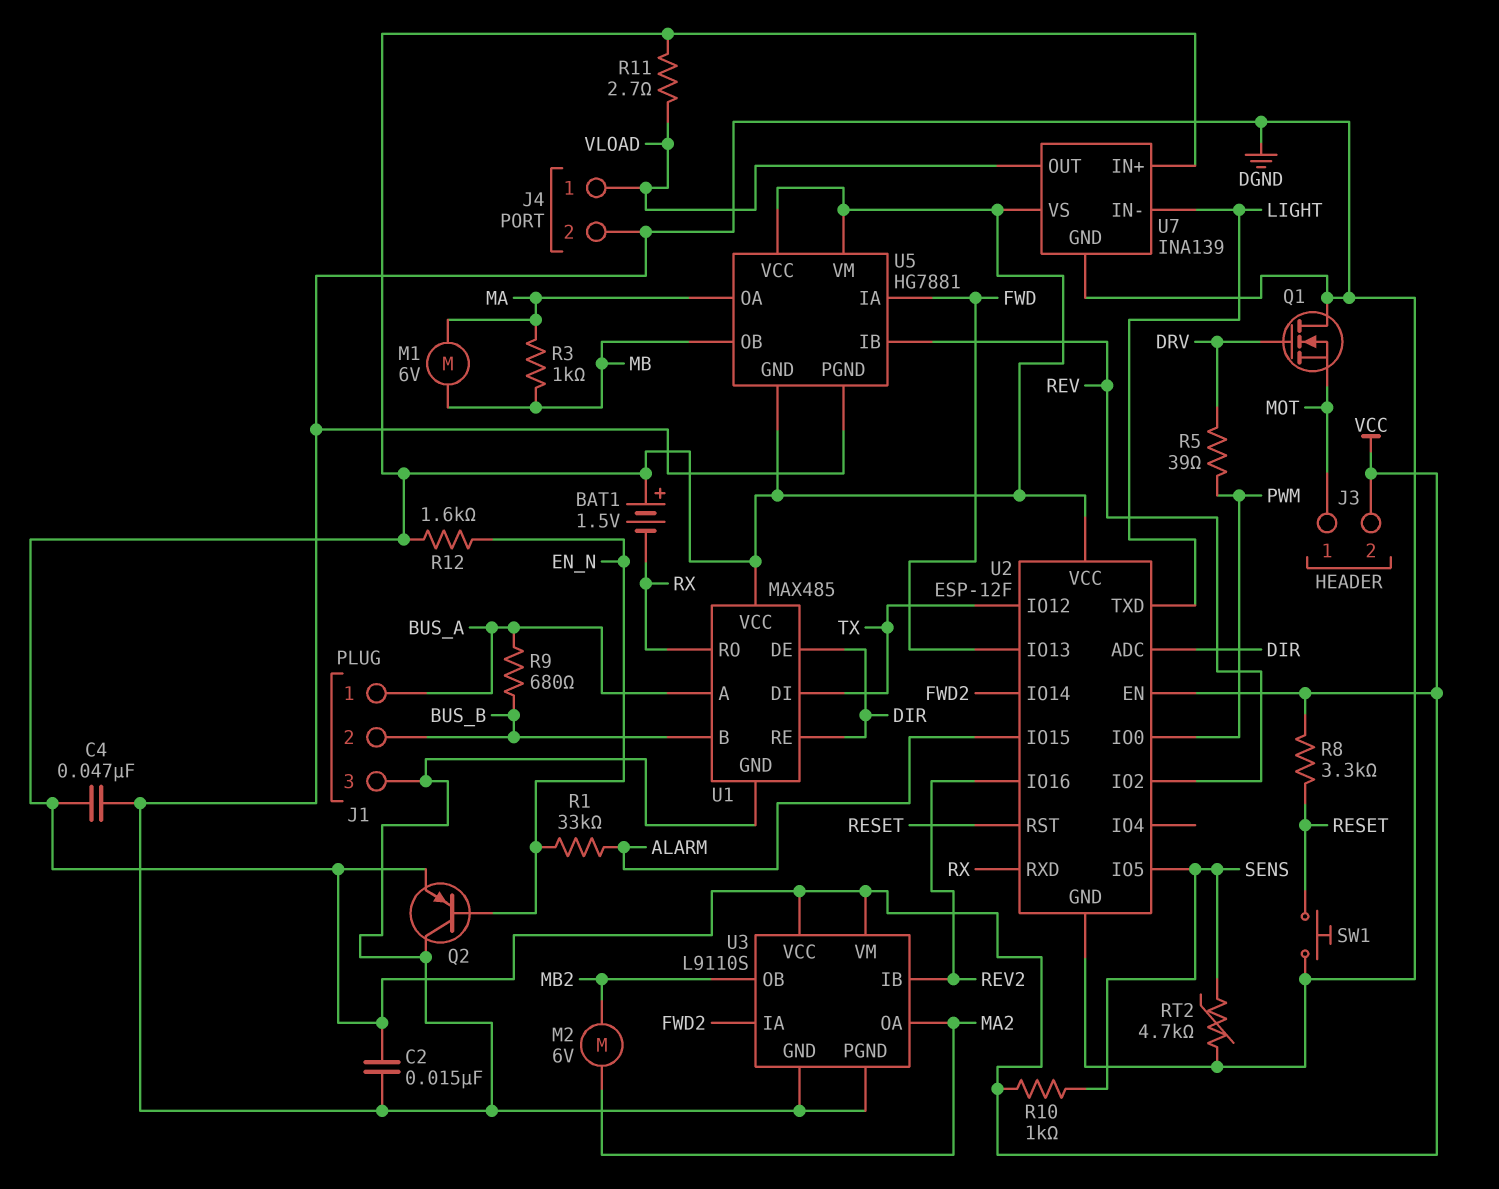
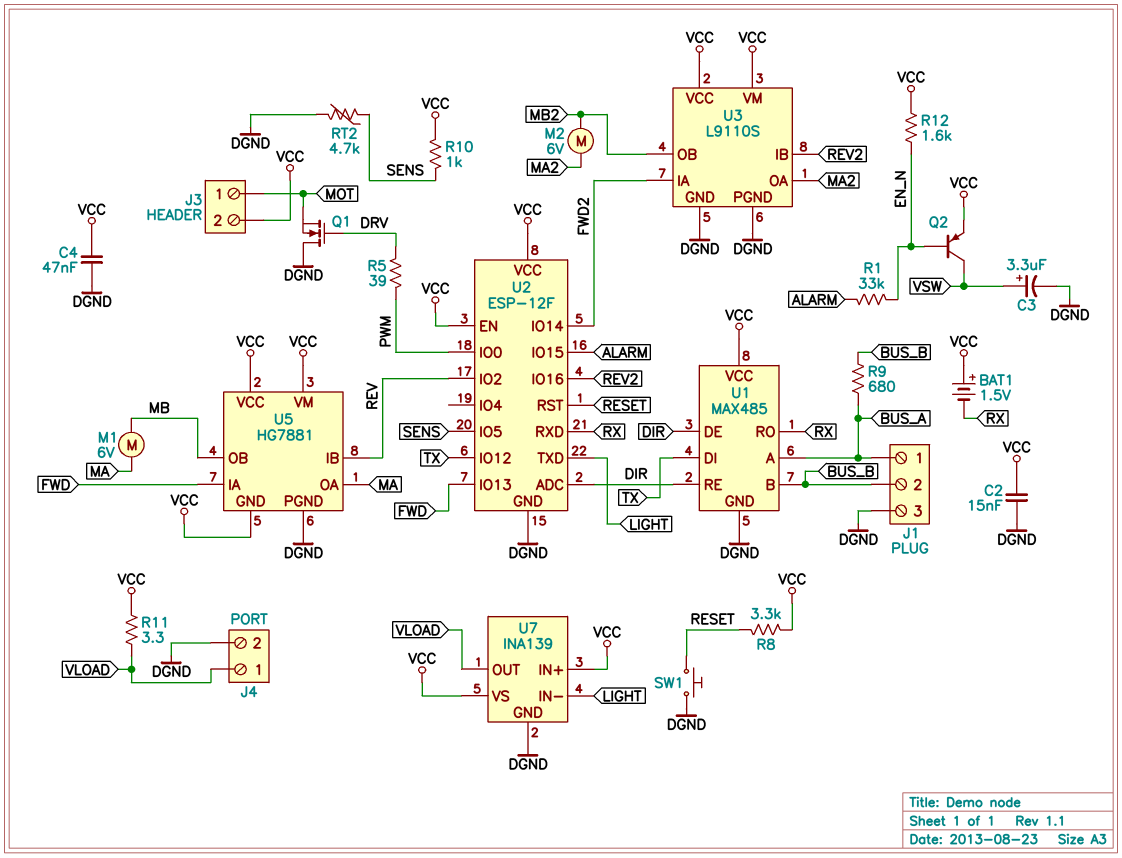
C3: none -> 3.3uF (plus VSW, minus DGND)
Q2: PNP (B EN_N, C DGND, E VCC) -> PNP (B EN_N, C VSW, E VCC)
R3: 1k (MA, MB) -> none
R11: 2.7 (VCC, VLOAD) -> 3.3 (VCC, VLOAD)

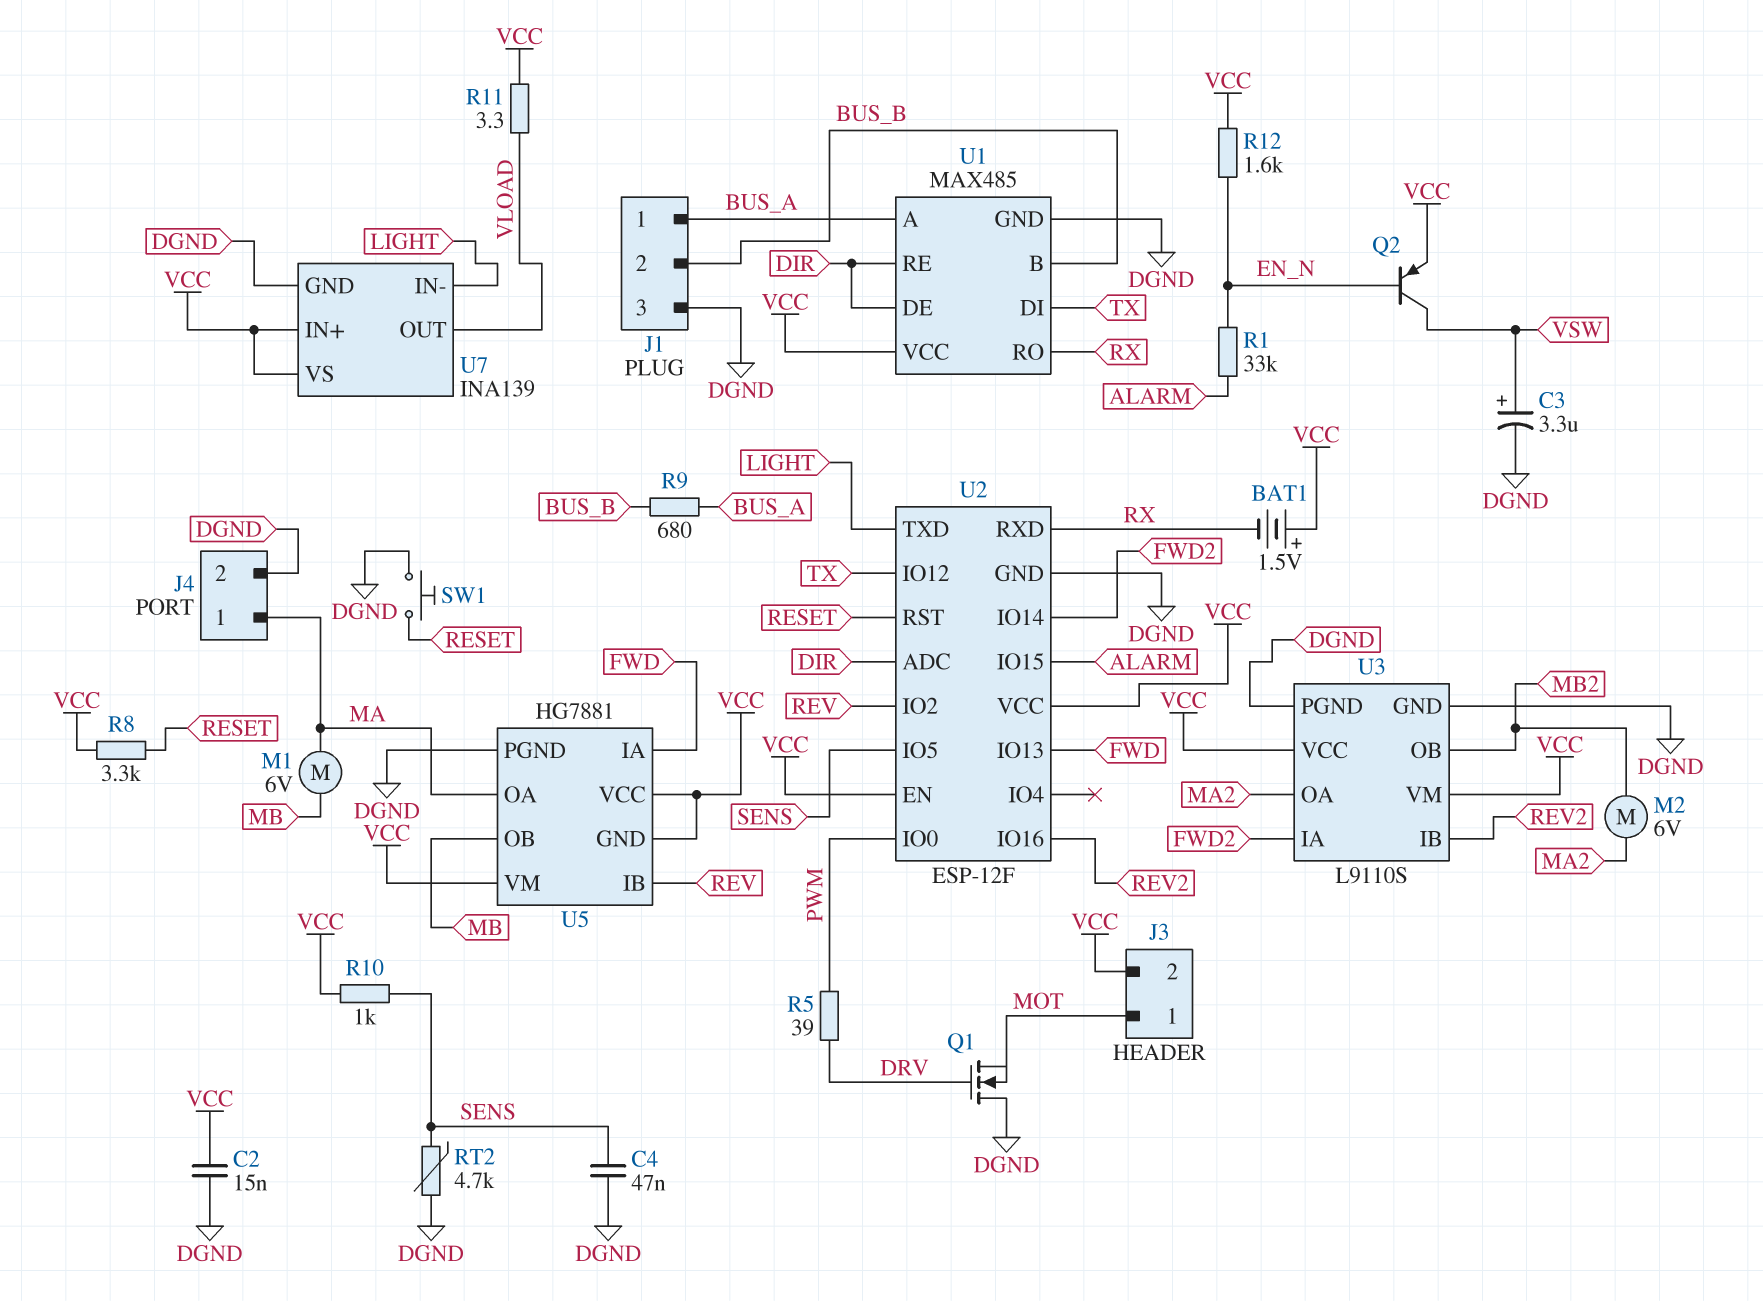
C4: 47nF (DGND, VCC) -> 47nF (DGND, SENS)
J4 pin 1: VLOAD -> MA

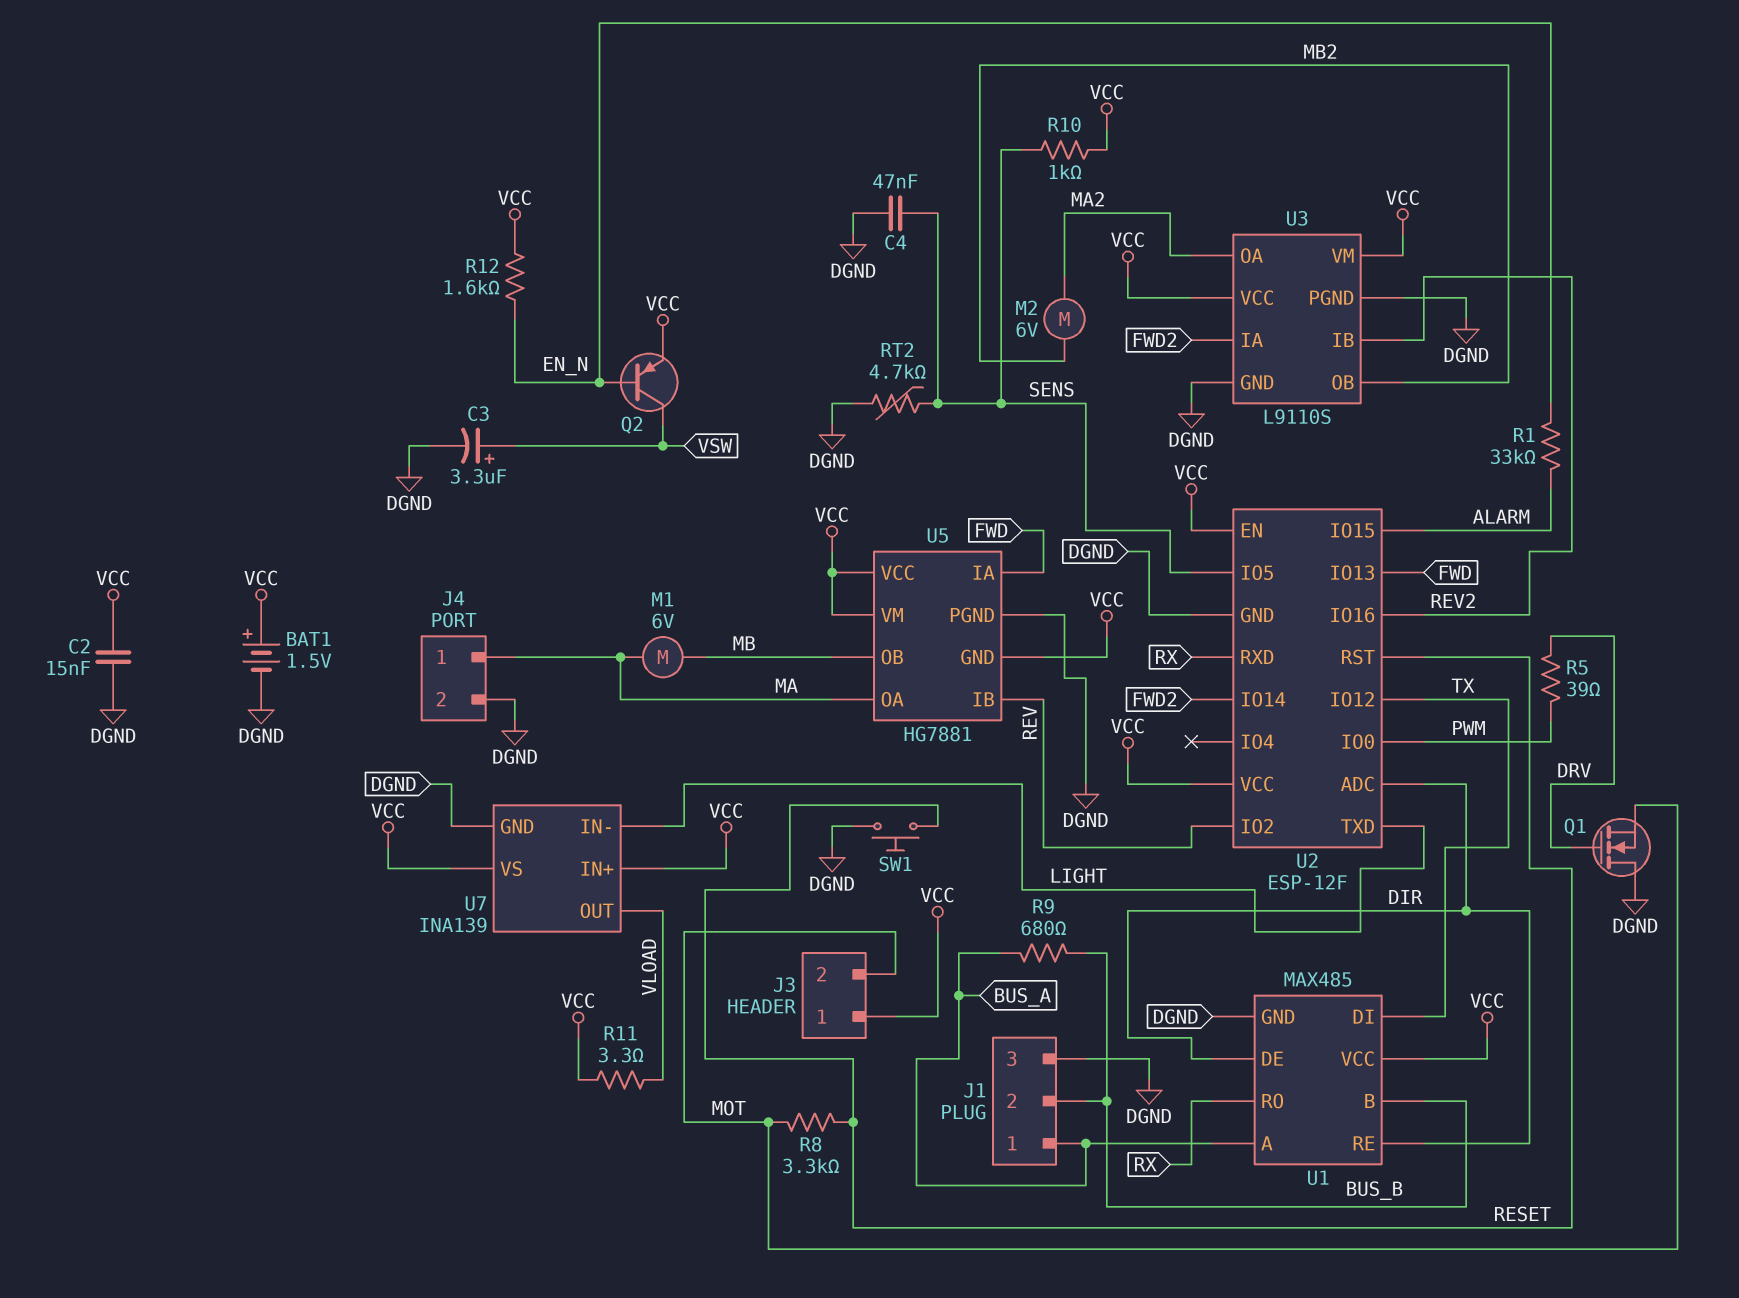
BAT1: 1.5V (plus VCC, minus RX) -> 1.5V (plus VCC, minus DGND)
J3 pin 1: MOT -> VCC
J3 pin 2: VCC -> MOT
R8: 3.3k (RESET, VCC) -> 3.3k (MOT, RESET)

